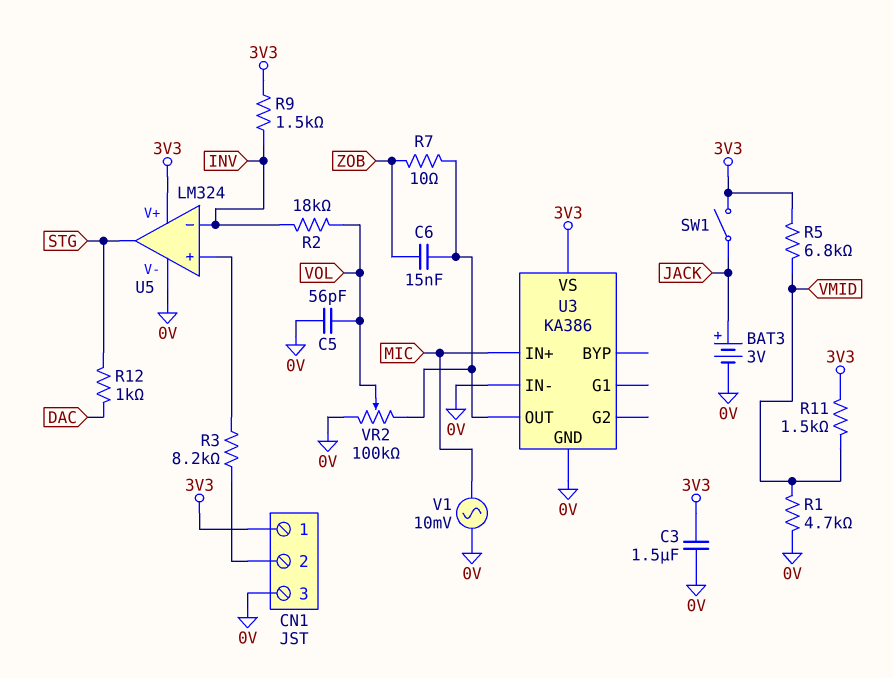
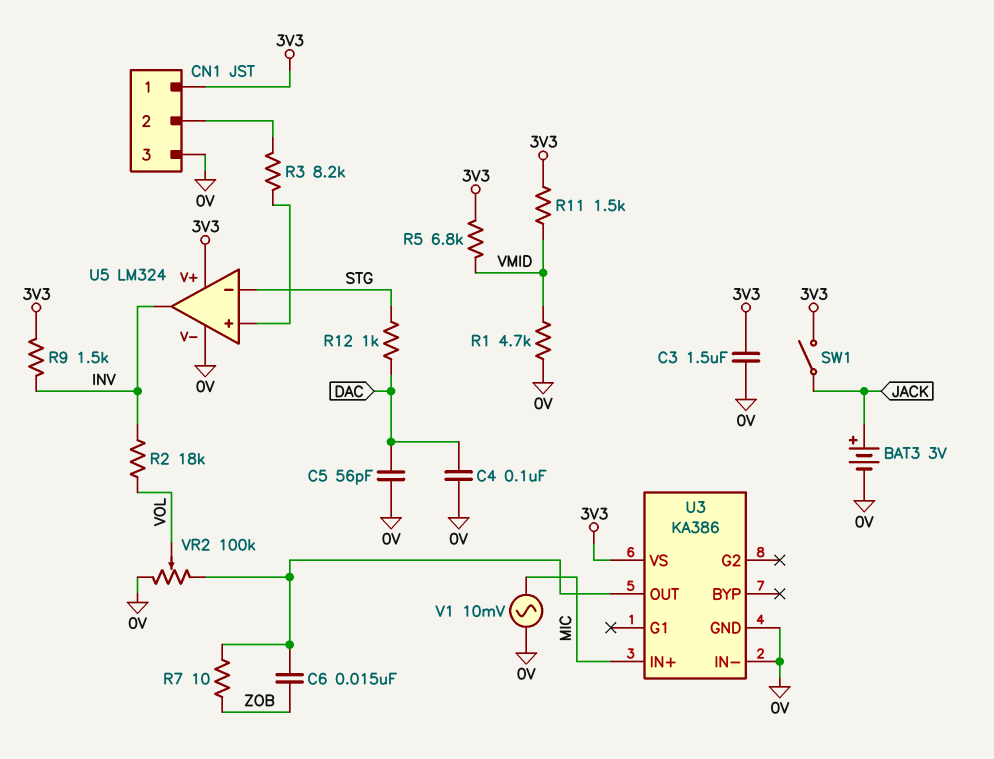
C4: none -> 100nF (0V, DAC)
C5: 56pF (0V, VOL) -> 56pF (0V, DAC)
U5 pin in-: INV -> STG
U5 pin out: STG -> INV

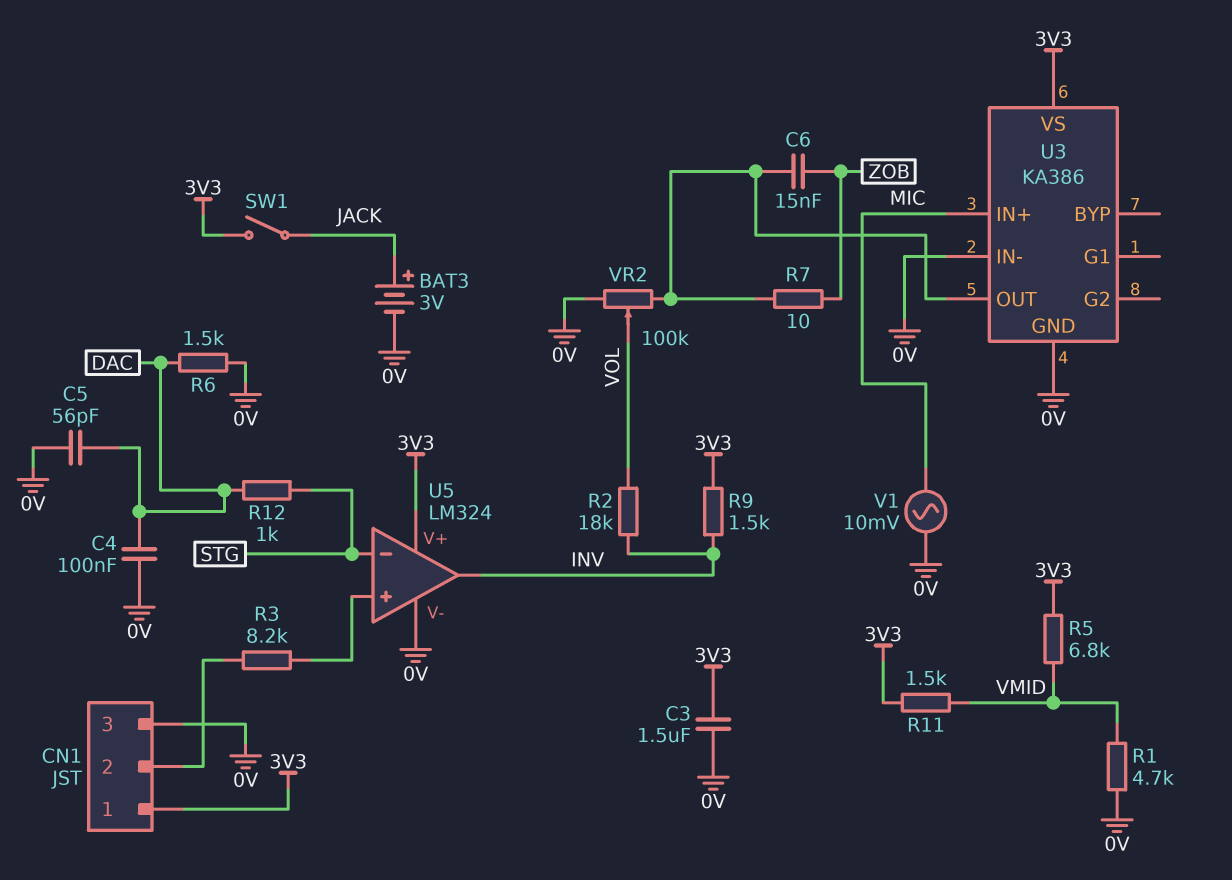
R6: none -> 1.5k (0V, DAC)

